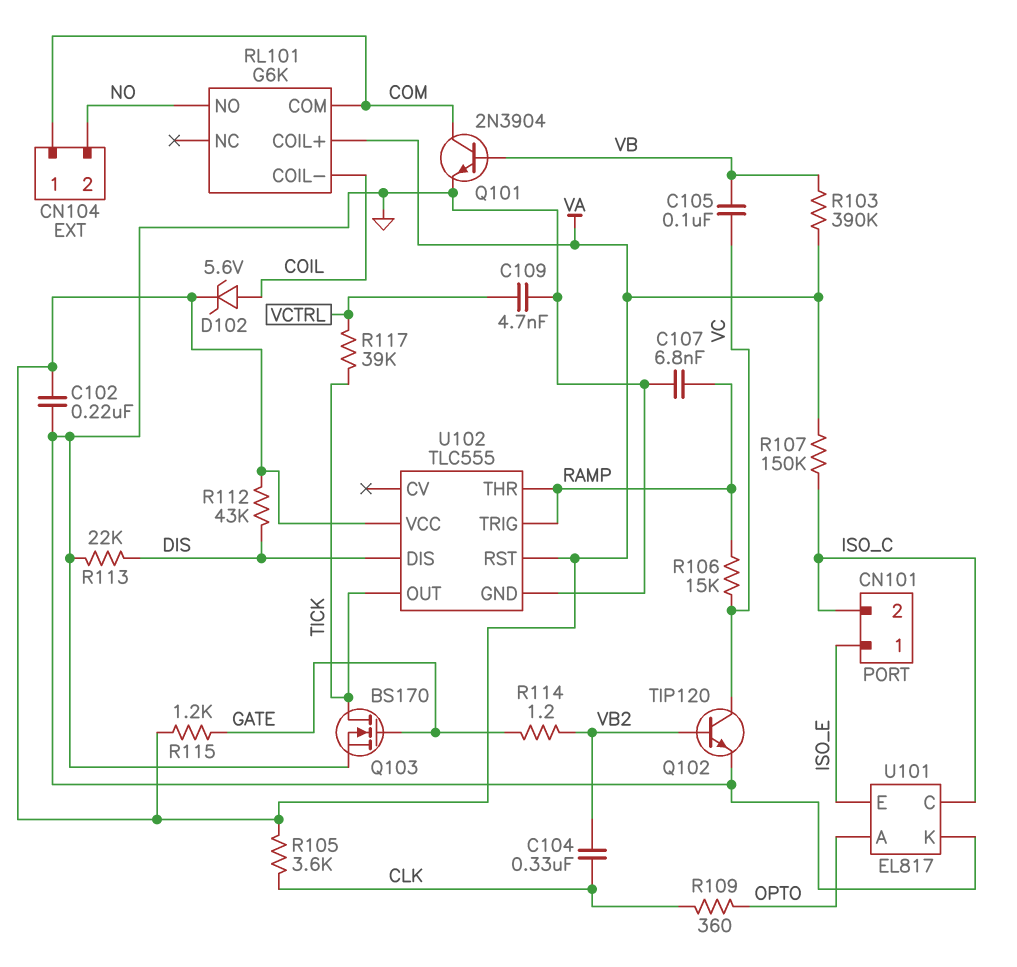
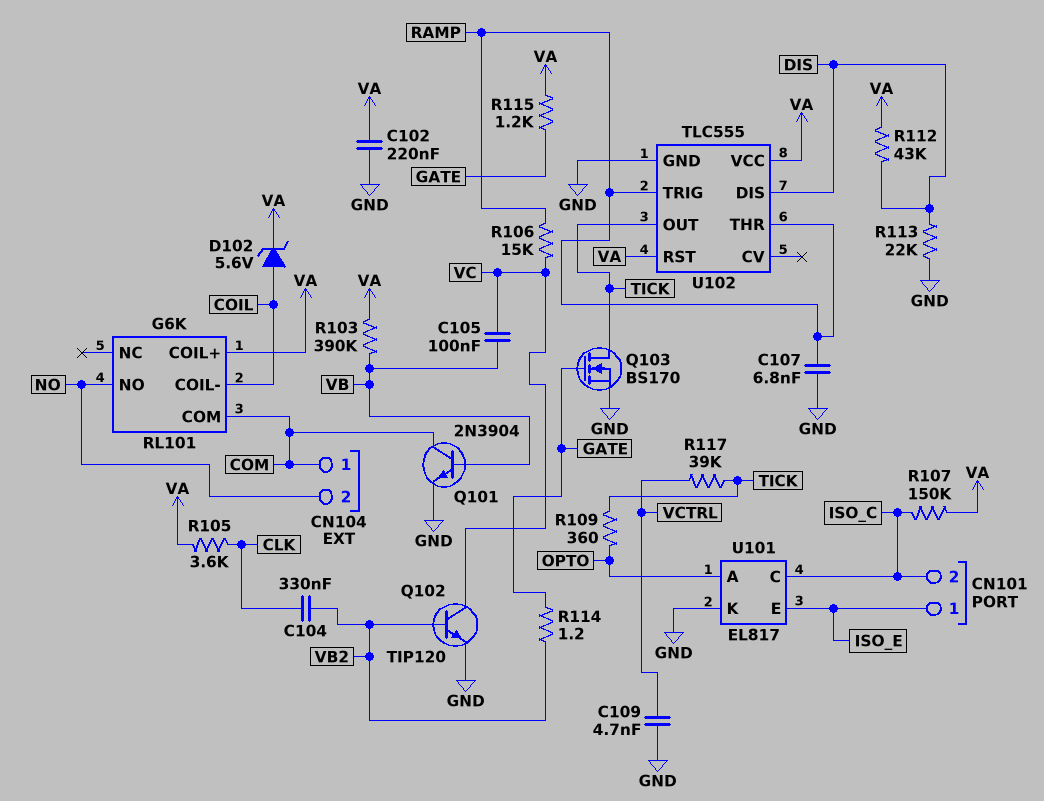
R109: 360 (CLK, OPTO) -> 360 (OPTO, TICK)

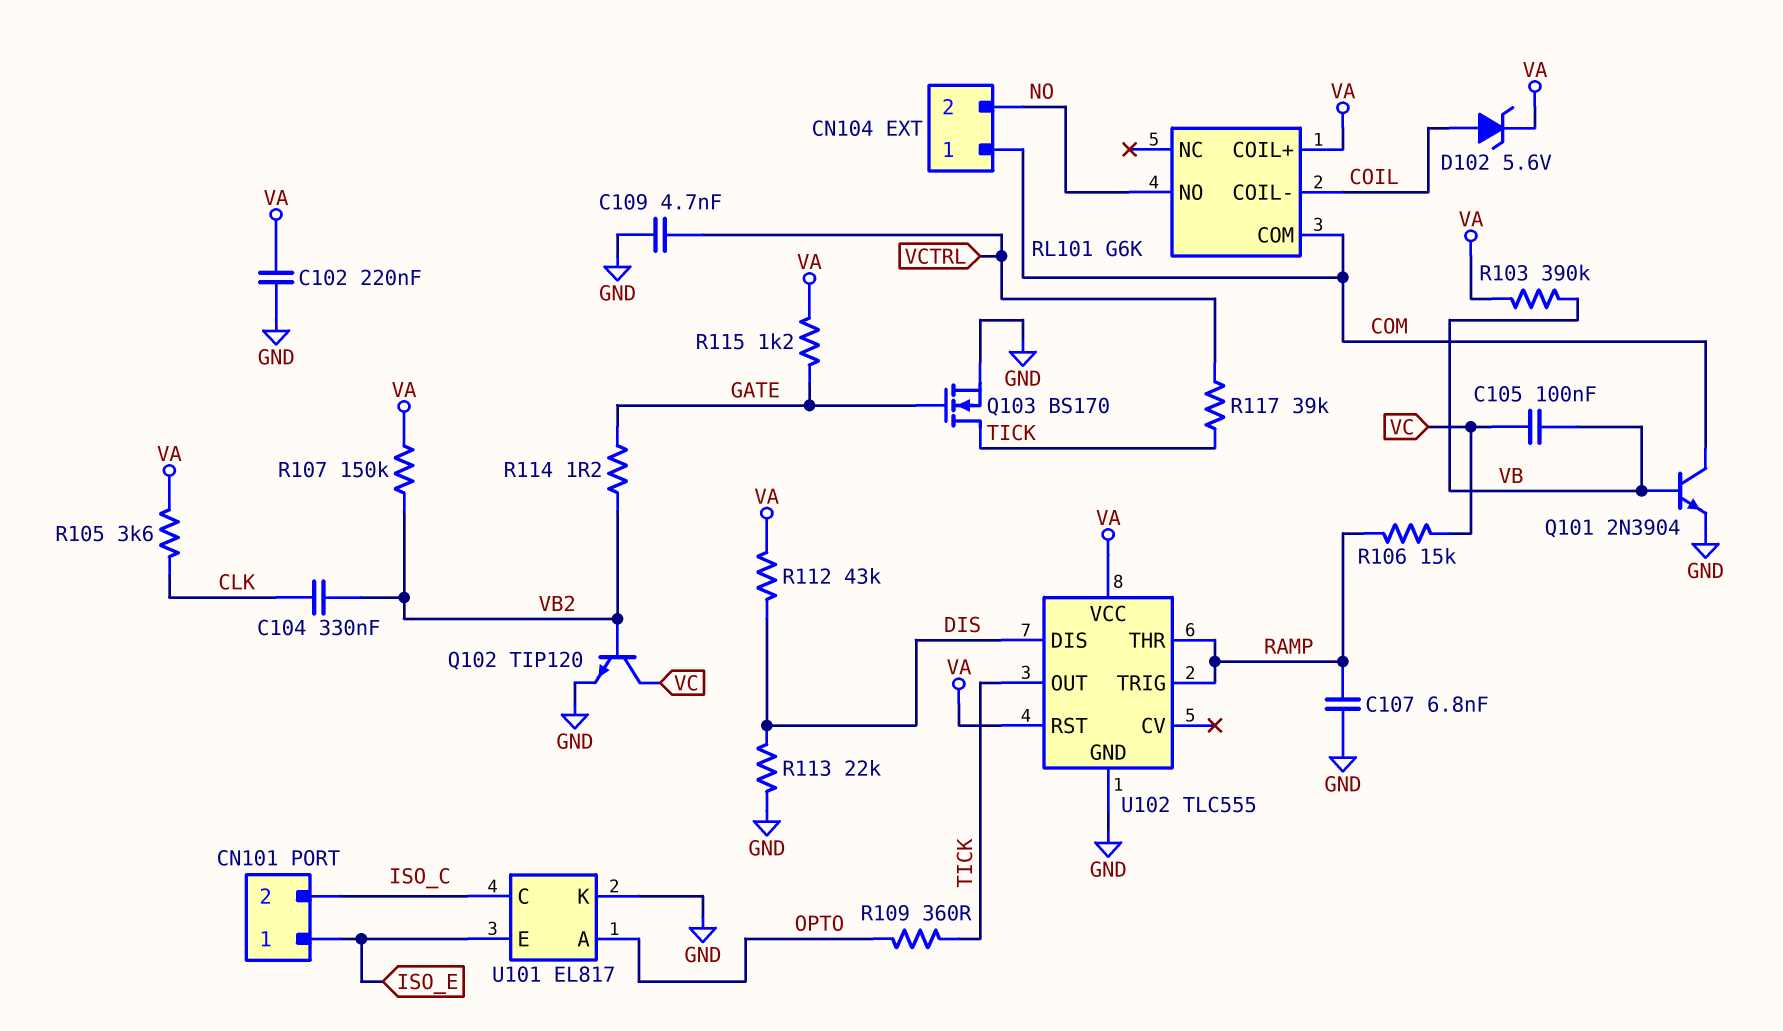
R107: 150k (ISO_C, VA) -> 150k (VA, VB2)

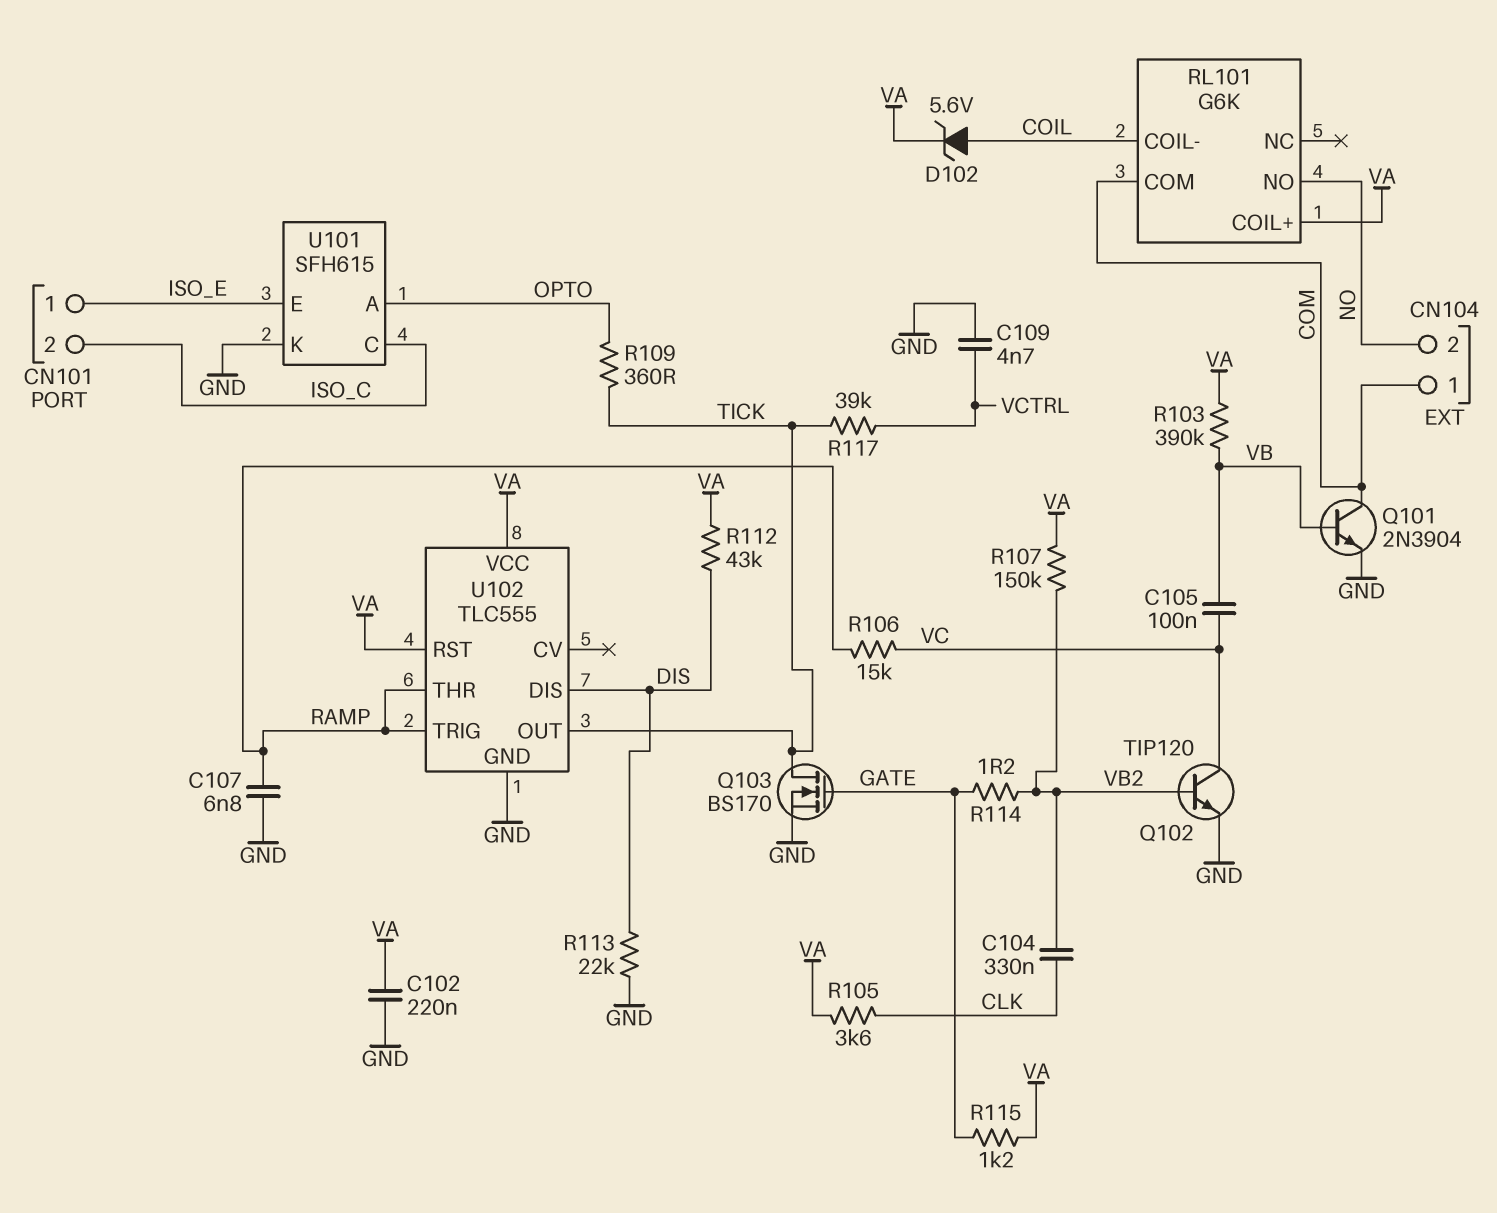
U101: EL817 -> SFH615

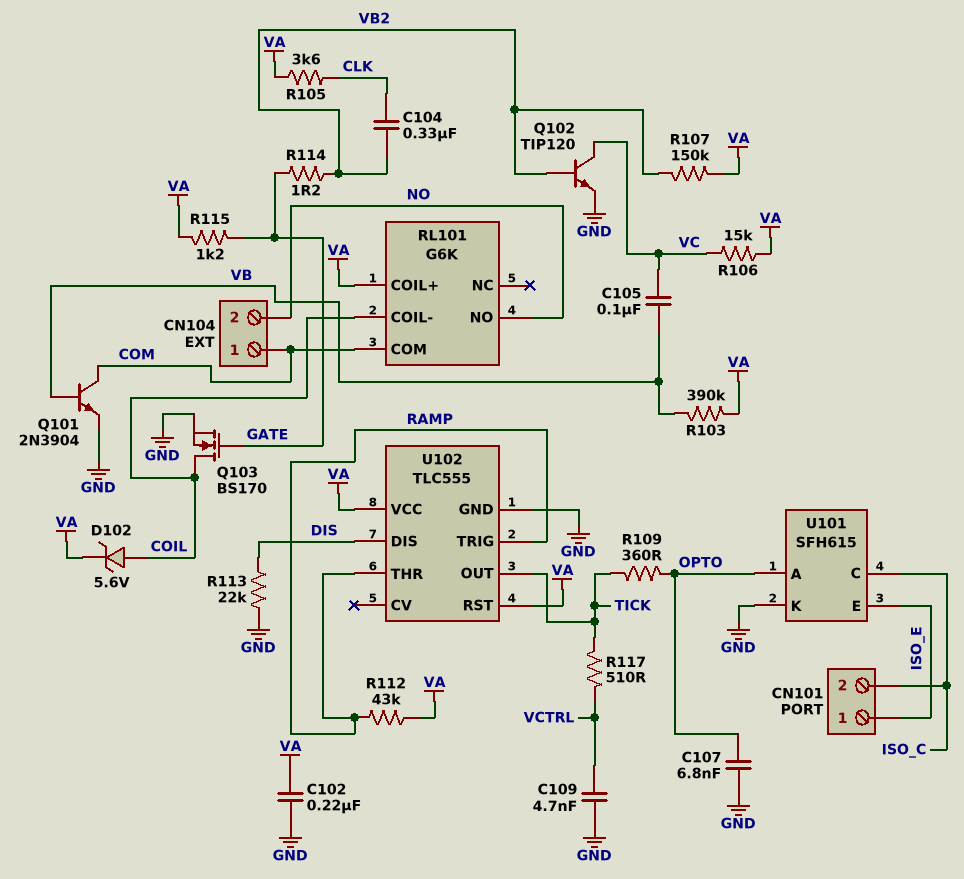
C107: 6.8nF (GND, RAMP) -> 6.8nF (GND, OPTO)
Q103: NMOS BS170 (G GATE, D TICK, S GND) -> NMOS BS170 (G GATE, D COIL, S GND)
R106: 15k (RAMP, VC) -> 15k (VA, VC)
R112: 43k (DIS, VA) -> 43k (RAMP, VA)
R117: 39k (TICK, VCTRL) -> 510 (TICK, VCTRL)

